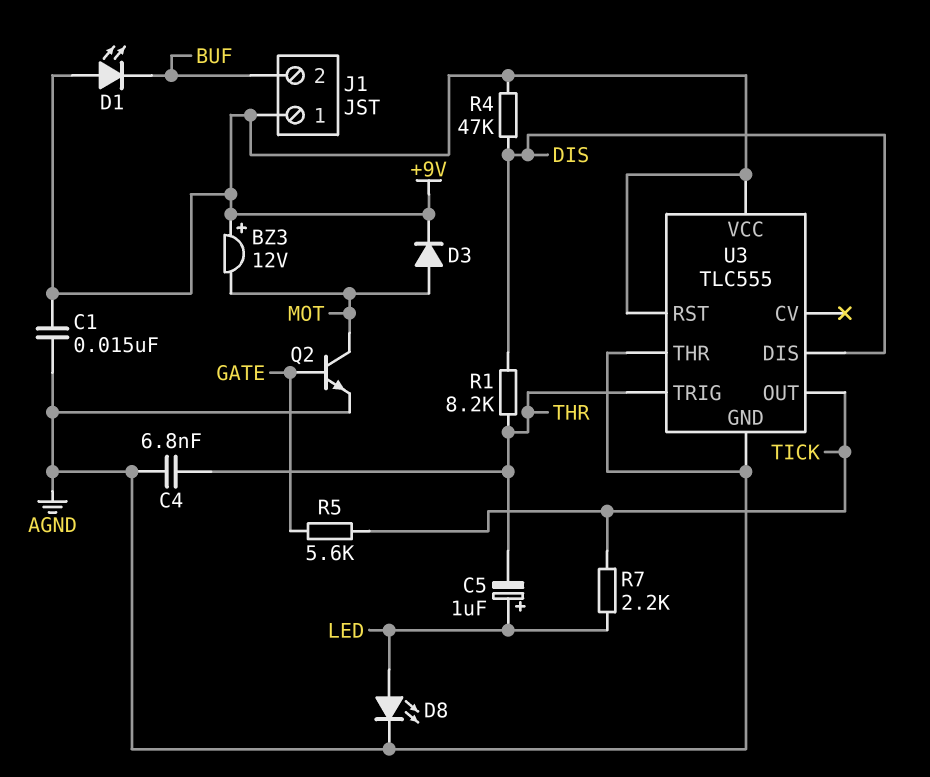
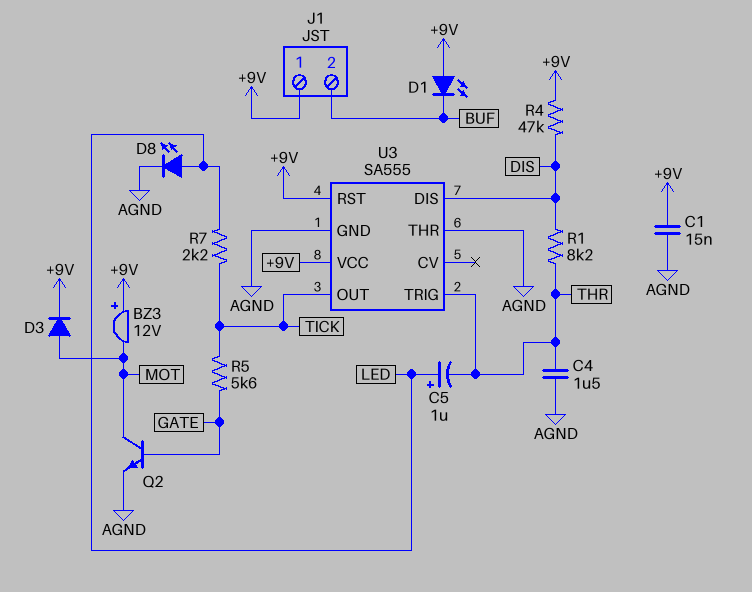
C4: 6.8nF (AGND, THR) -> 1.5uF (AGND, THR)
U3: TLC555 -> SA555

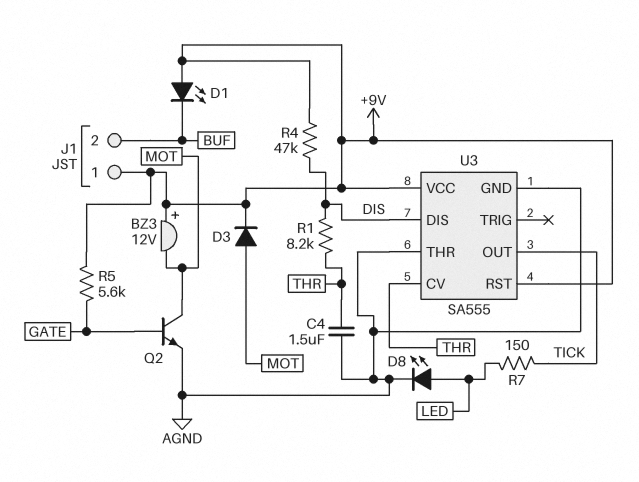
C1: 15nF (+9V, AGND) -> none
C5: 1uF (plus LED, minus THR) -> none
R5: 5.6k (GATE, TICK) -> 5.6k (+9V, GATE)
R7: 2.2k (LED, TICK) -> 150 (LED, TICK)
U3 pin CV: none -> THR
U3 pin TRIG: THR -> none

